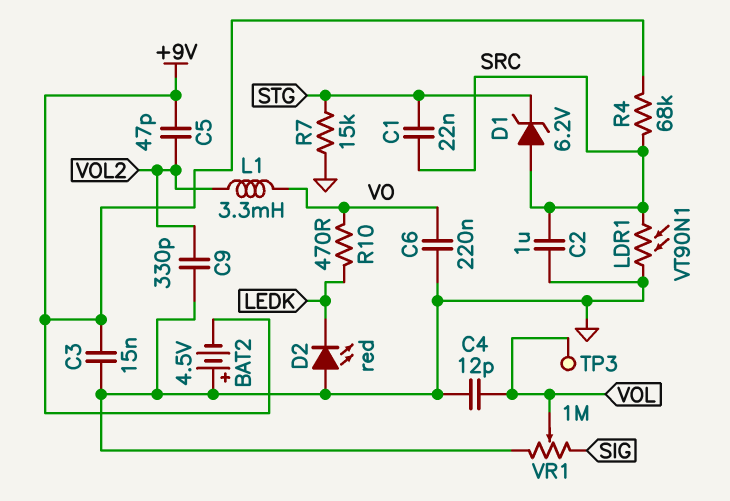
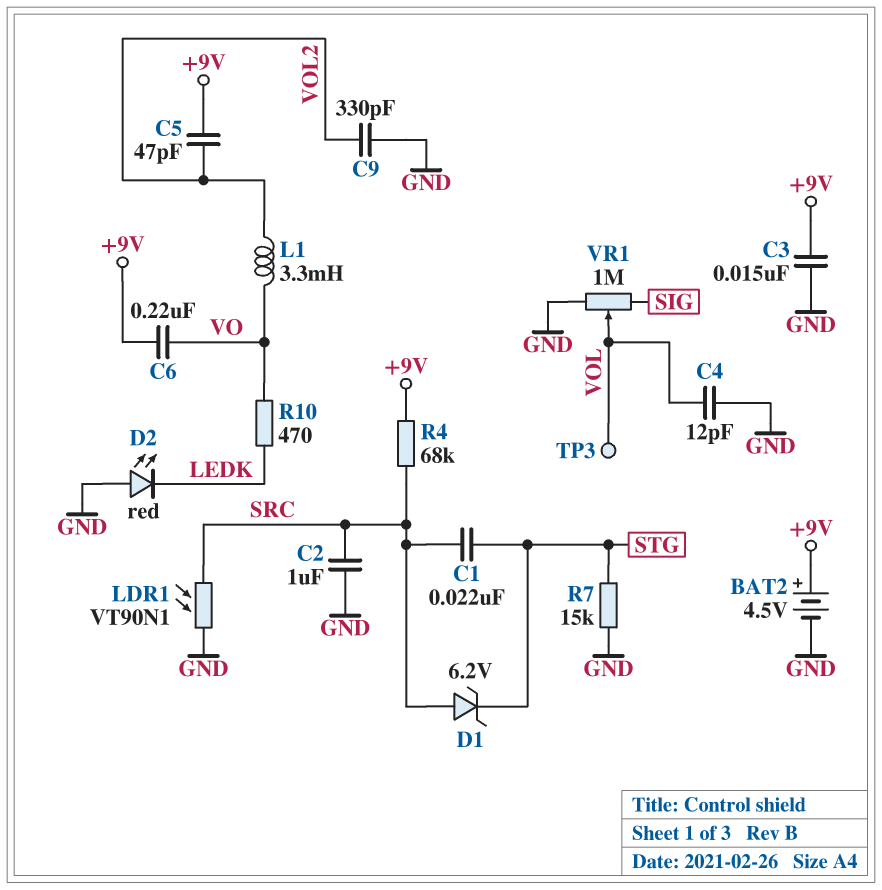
BAT2: 4.5V (plus GND, minus +9V) -> 4.5V (plus +9V, minus GND)
C6: 220nF (GND, VO) -> 220nF (+9V, VO)

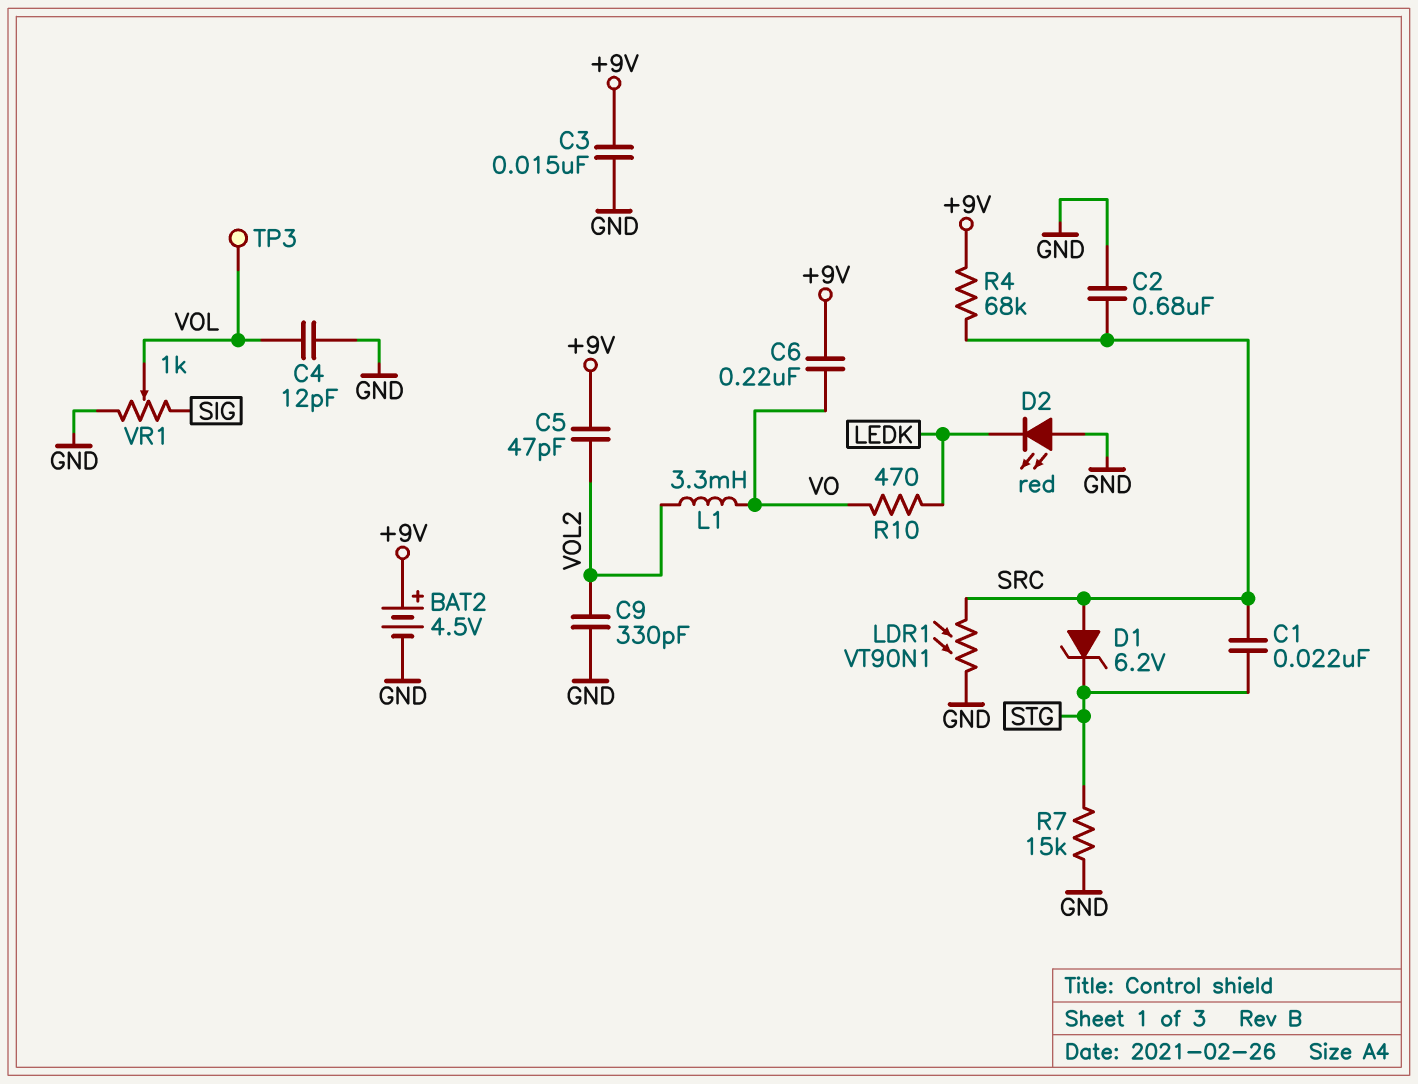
C2: 1uF (GND, SRC) -> 680nF (GND, SRC)
VR1: 1M (GND, SIG, wiper VOL) -> 1k (GND, SIG, wiper VOL)

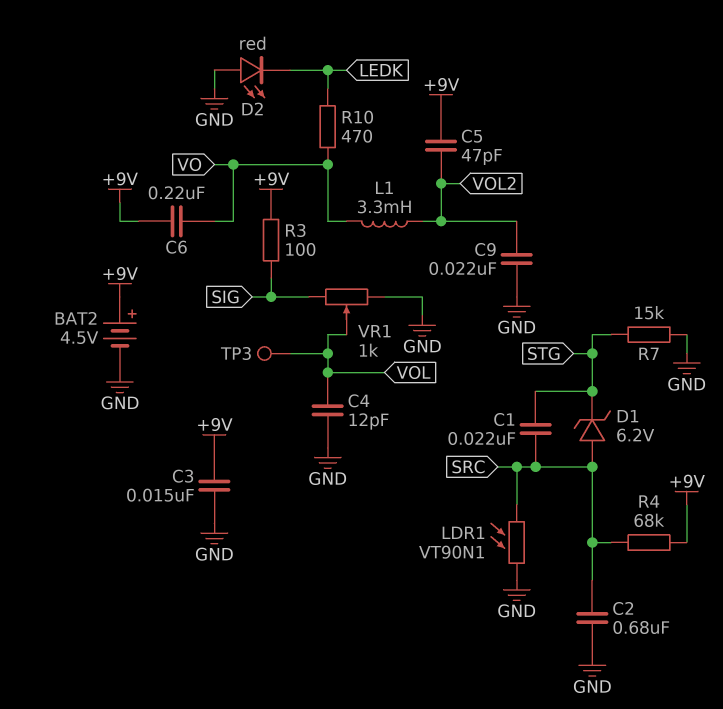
C9: 330pF (GND, VOL2) -> 22nF (GND, VOL2)
R3: none -> 100 (+9V, SIG)

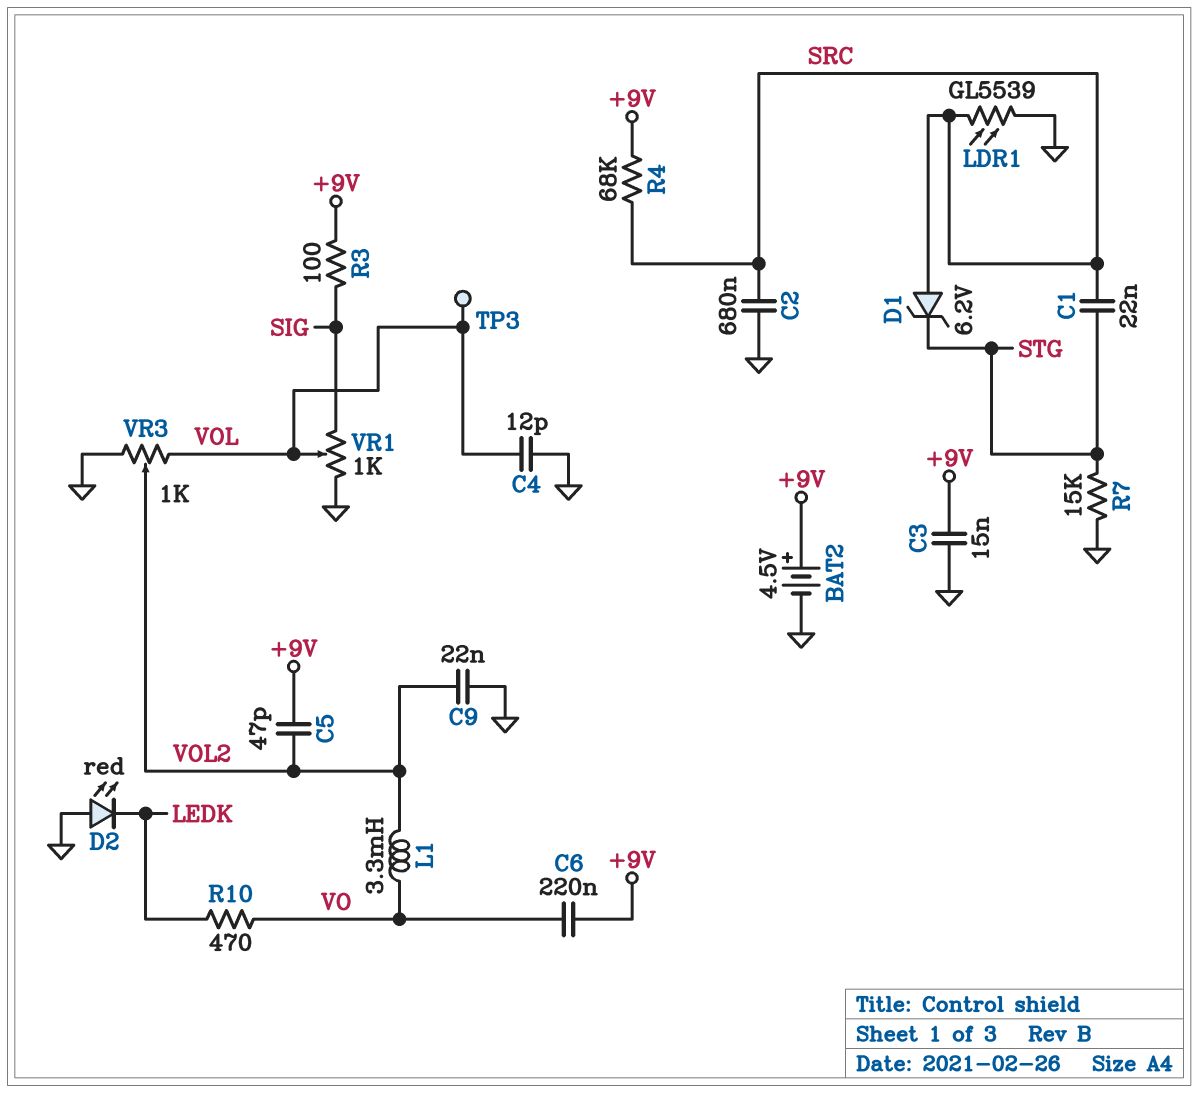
LDR1: VT90N1 (GND, SRC) -> GL5539 (GND, SRC)
VR3: none -> 1k (GND, VOL, wiper VOL2)

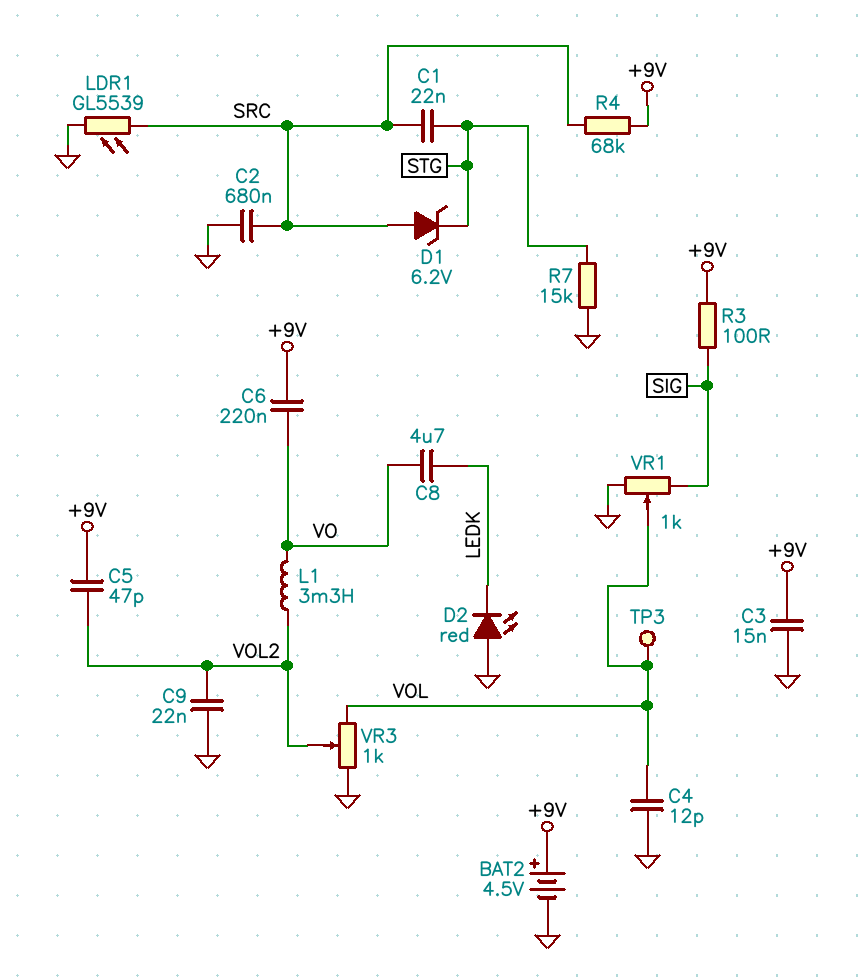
C8: none -> 4.7uF (LEDK, VO)
R10: 470 (LEDK, VO) -> none

